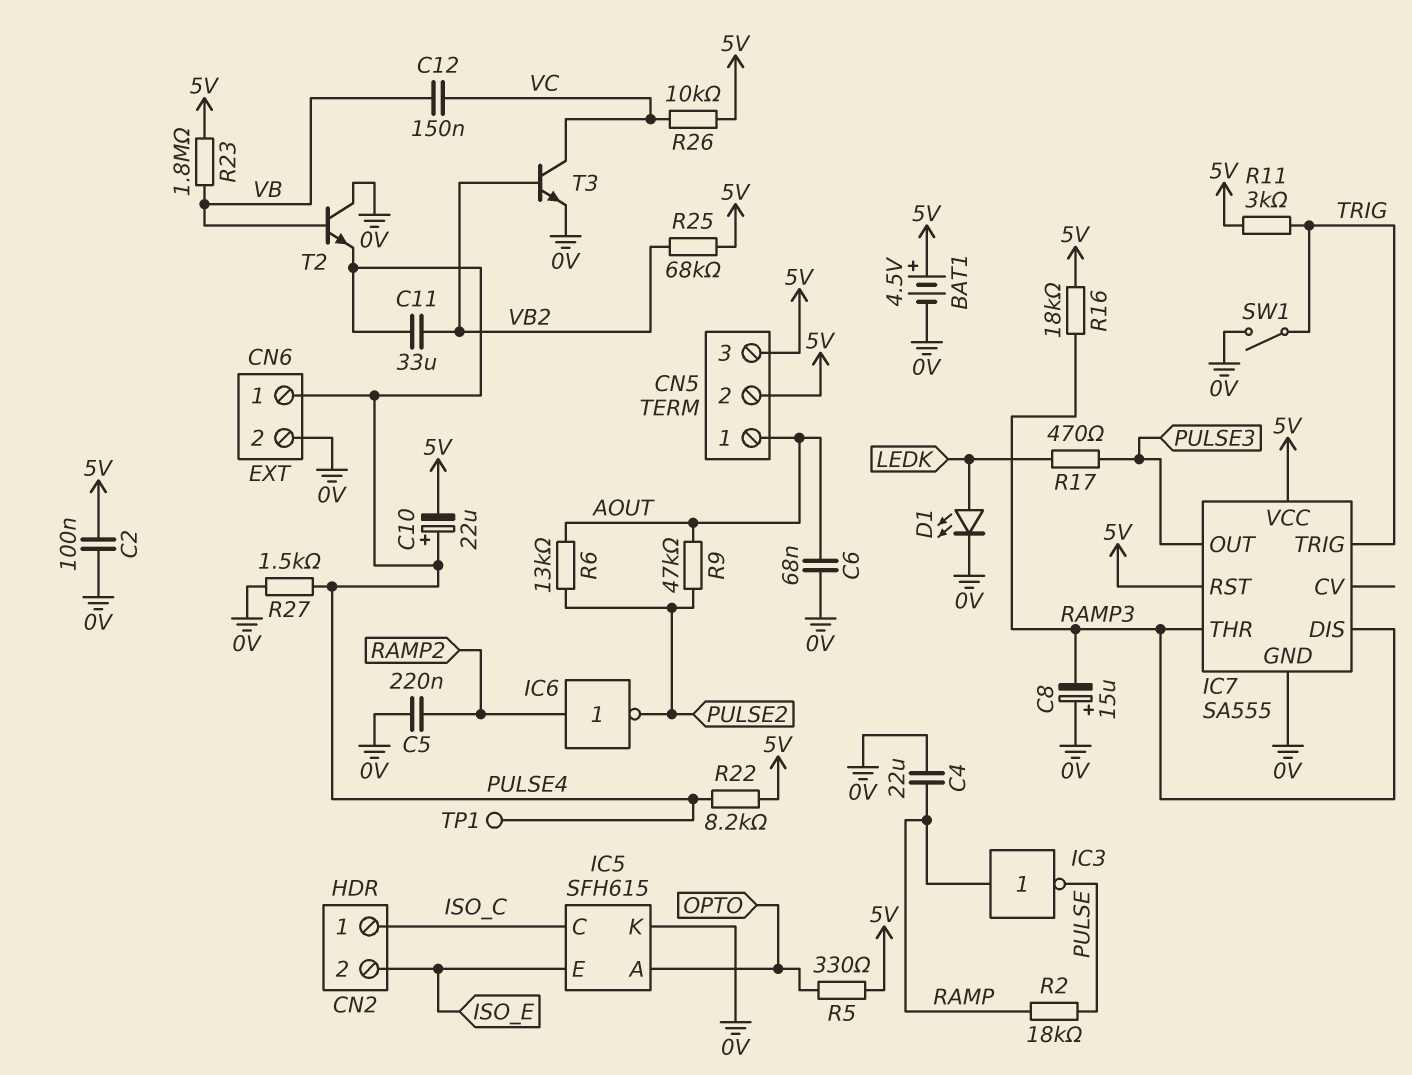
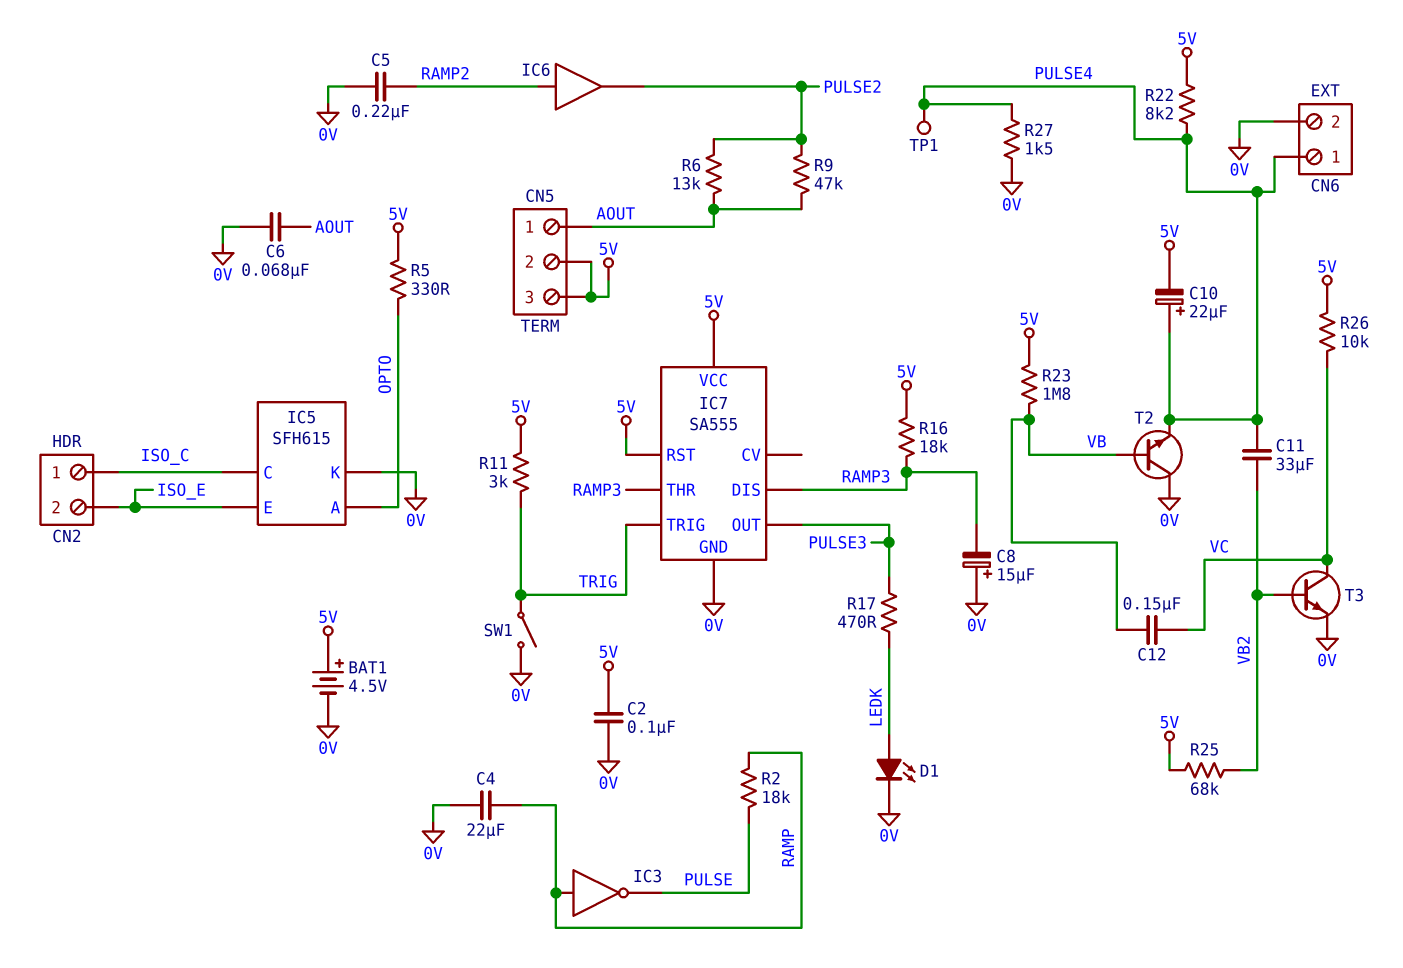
IC6: NOT (in RAMP2, out PULSE2) -> buffer (in RAMP2, out PULSE2)

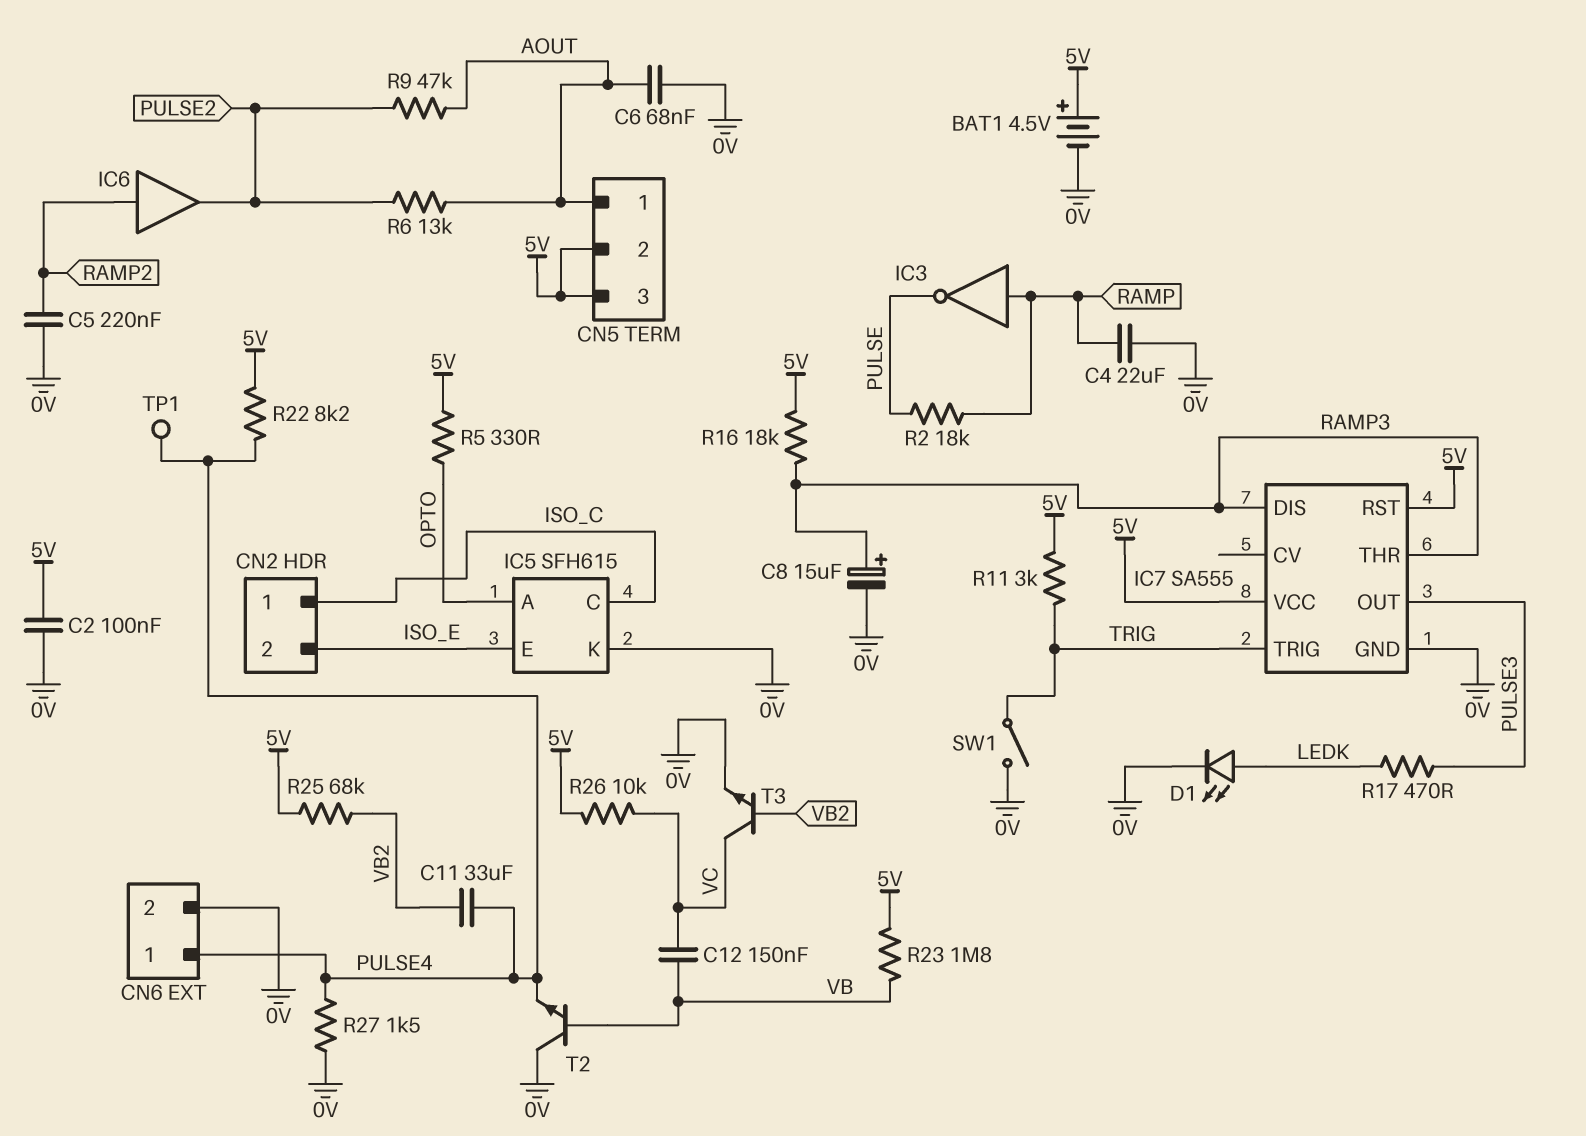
C8: 15uF (plus 0V, minus RAMP3) -> 15uF (plus RAMP3, minus 0V)
C10: 22uF (plus PULSE4, minus 5V) -> none

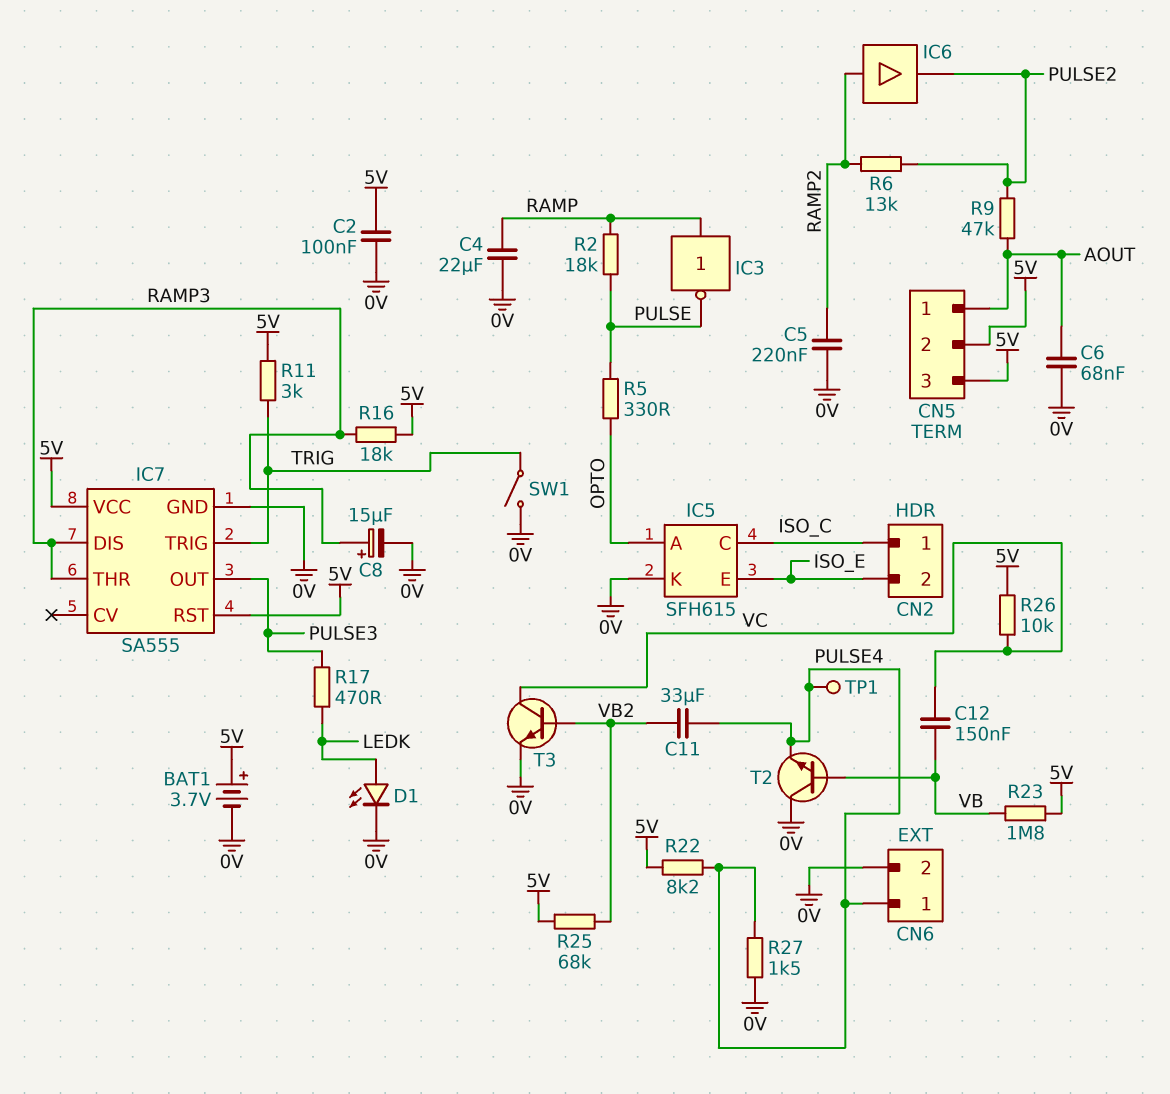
BAT1: 4.5V (plus 5V, minus 0V) -> 3.7V (plus 5V, minus 0V)
R5: 330 (5V, OPTO) -> 330 (OPTO, PULSE)
R6: 13k (AOUT, PULSE2) -> 13k (PULSE2, RAMP2)

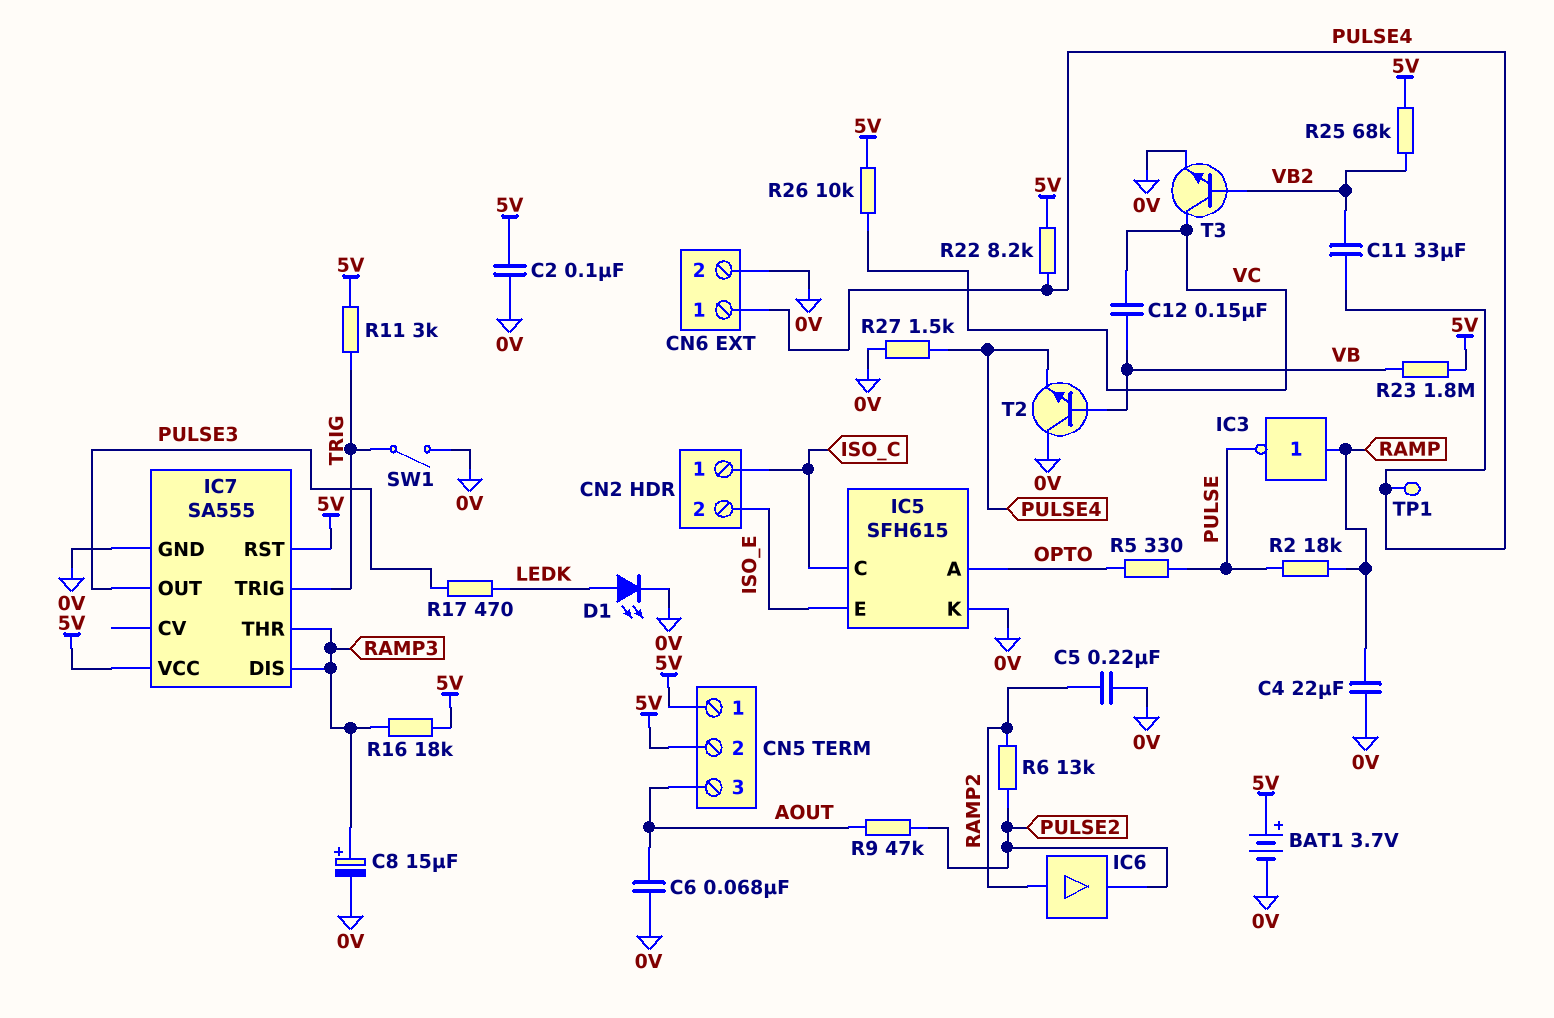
CN5 pin 1: AOUT -> 5V
CN5 pin 3: 5V -> AOUT

